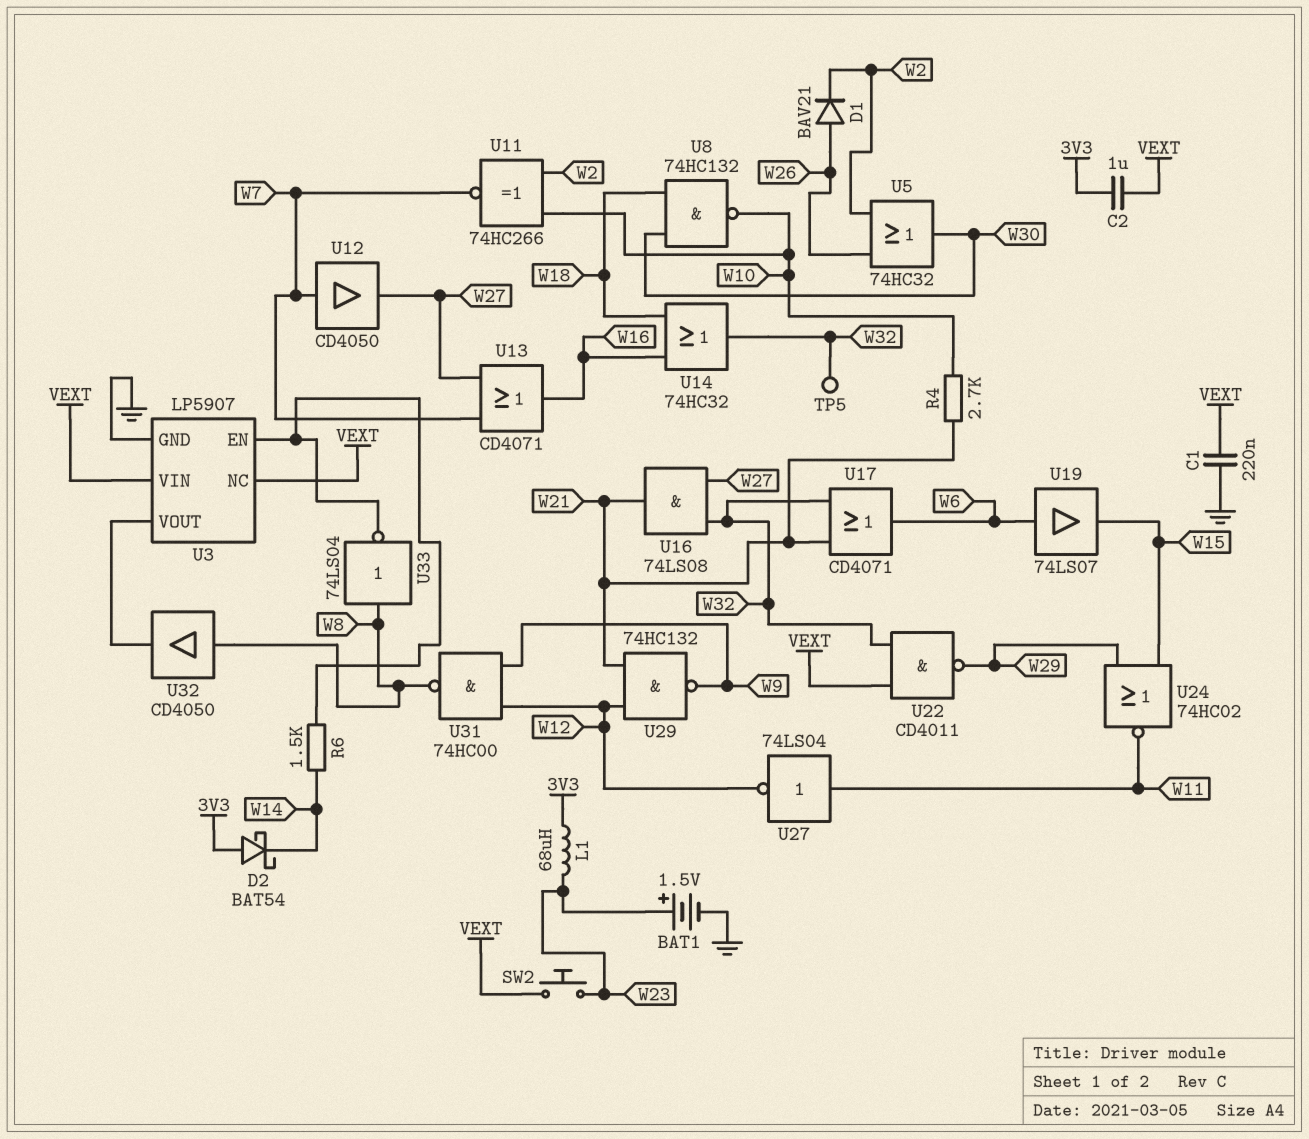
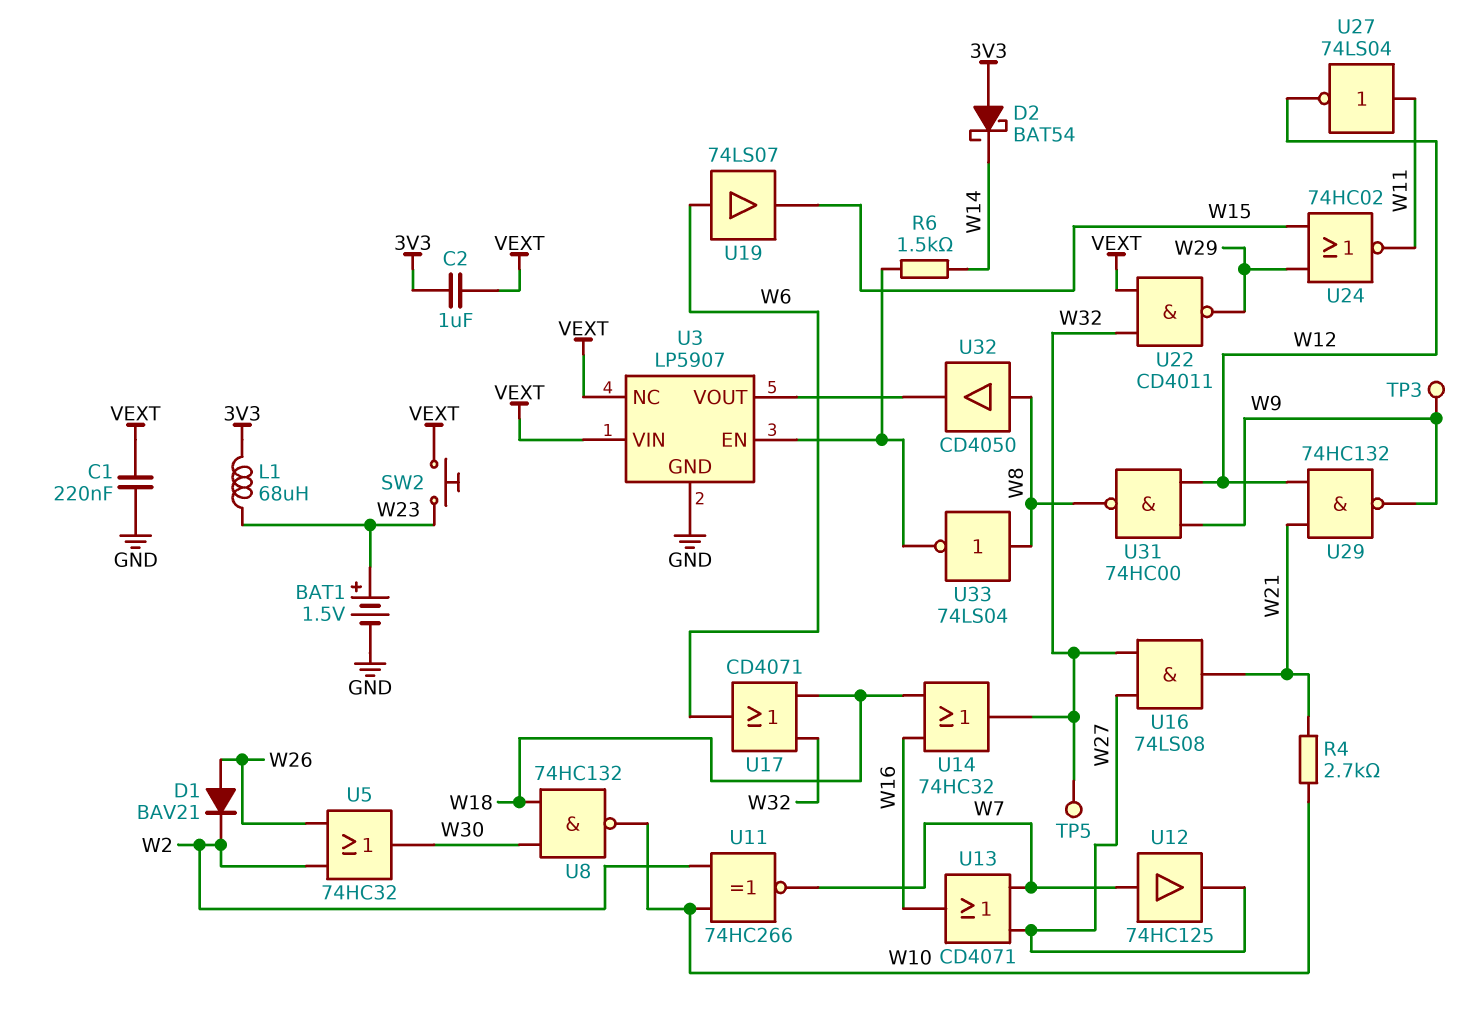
TP3: none -> test point (W9)
U12: buffer CD4050 (in W7, out W27) -> buffer 74HC125 (in W7, out W27)
U17: OR CD4071 (in W21, in W32, out W6) -> OR CD4071 (in W18, in W32, out W6)

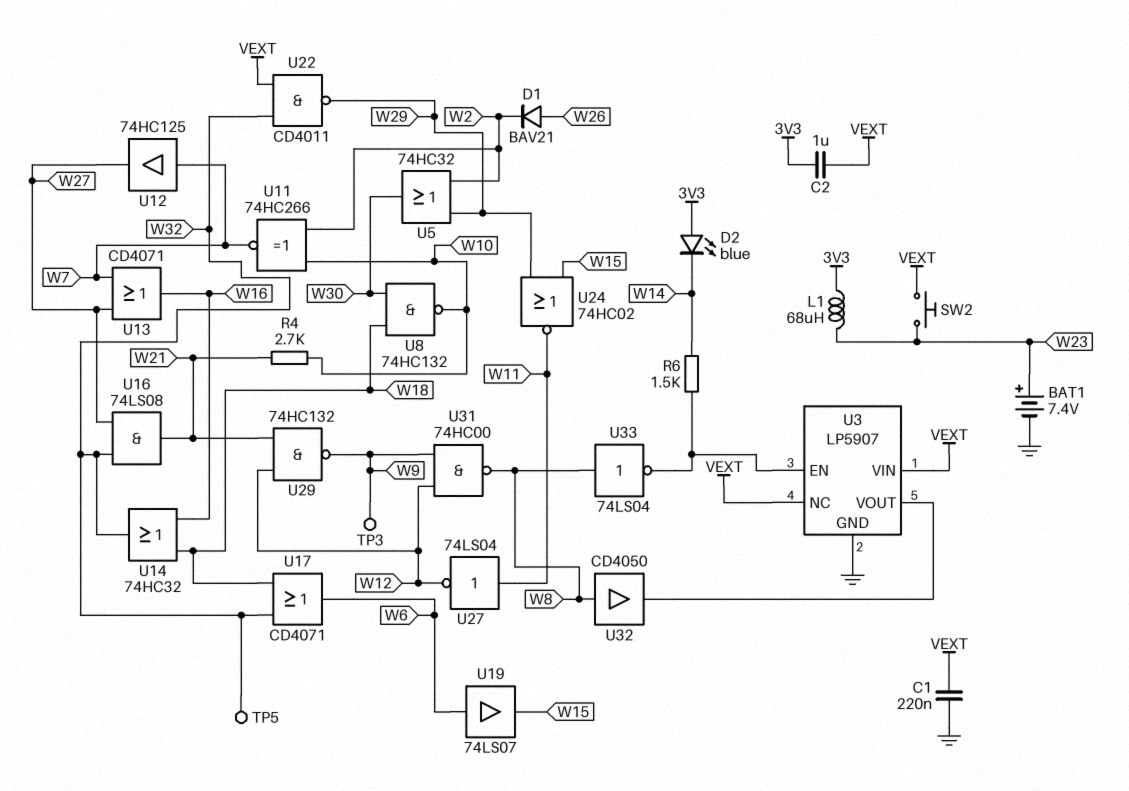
BAT1: 1.5V (plus W23, minus GND) -> 7.4V (plus W23, minus GND)
D2: schottky BAT54 (A 3V3, K W14) -> LED blue (A 3V3, K W14)
U5: OR 74HC32 (in W2, in W26, out W30) -> OR 74HC32 (in W2, in W29, out W30)

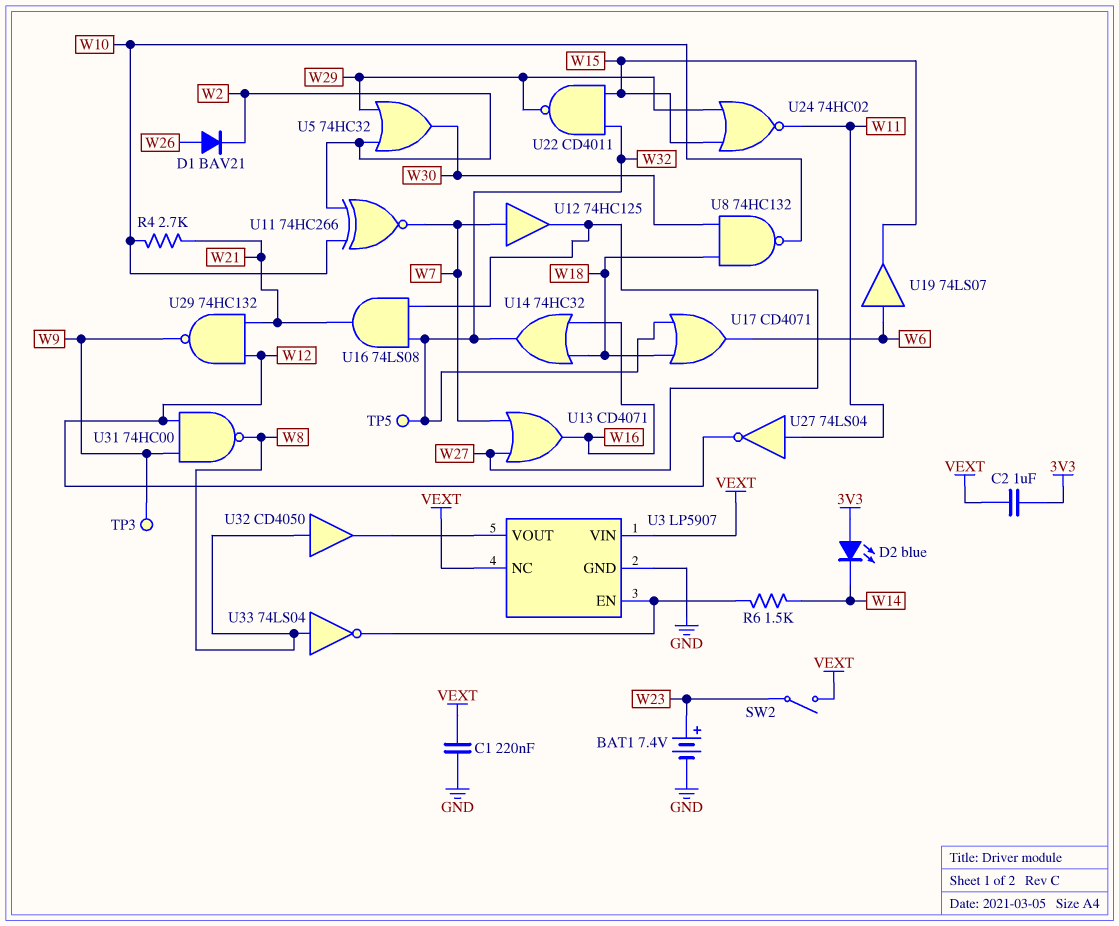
L1: 68uH (3V3, W23) -> none
SW2: button (VEXT, W23) -> switch (VEXT, W23)
U22: NAND CD4011 (in VEXT, in W32, out W29) -> NAND CD4011 (in W15, in W32, out W29)

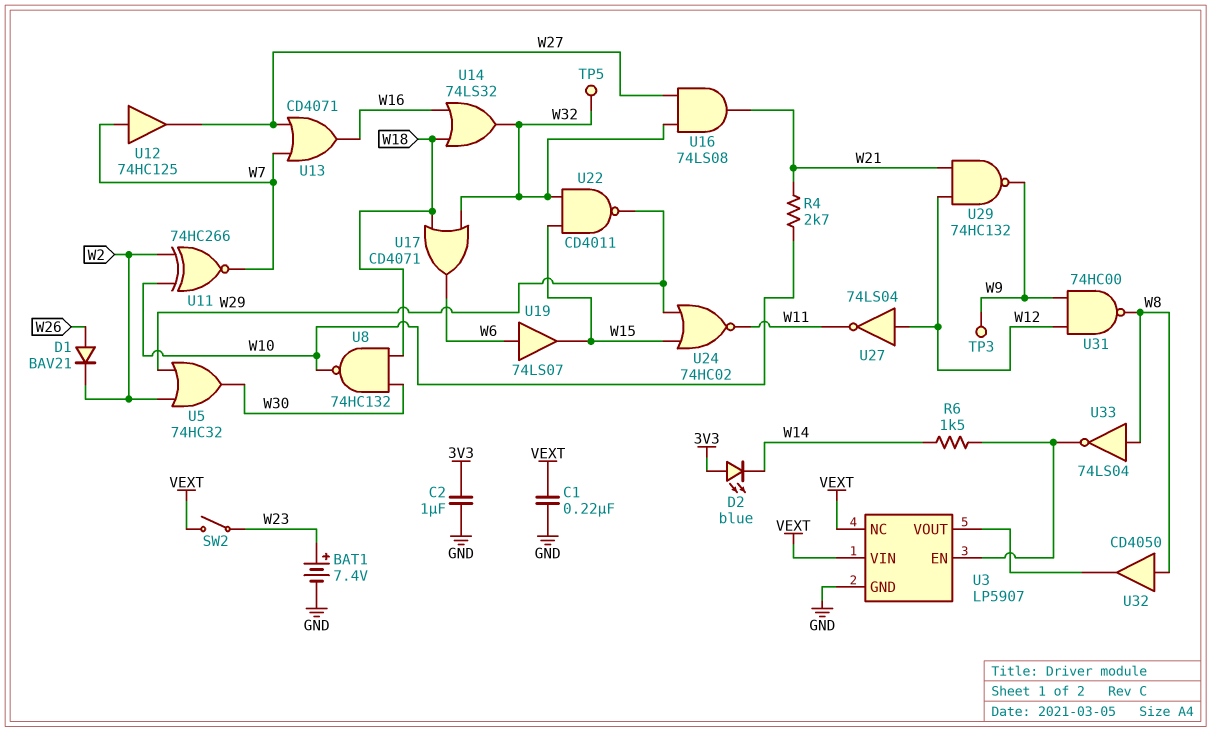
C2: 1uF (3V3, VEXT) -> 1uF (3V3, GND)
U14: OR 74HC32 (in W16, in W18, out W32) -> OR 74LS32 (in W16, in W18, out W32)
U27: NOT 74LS04 (in W11, out W12) -> NOT 74LS04 (in W12, out W11)

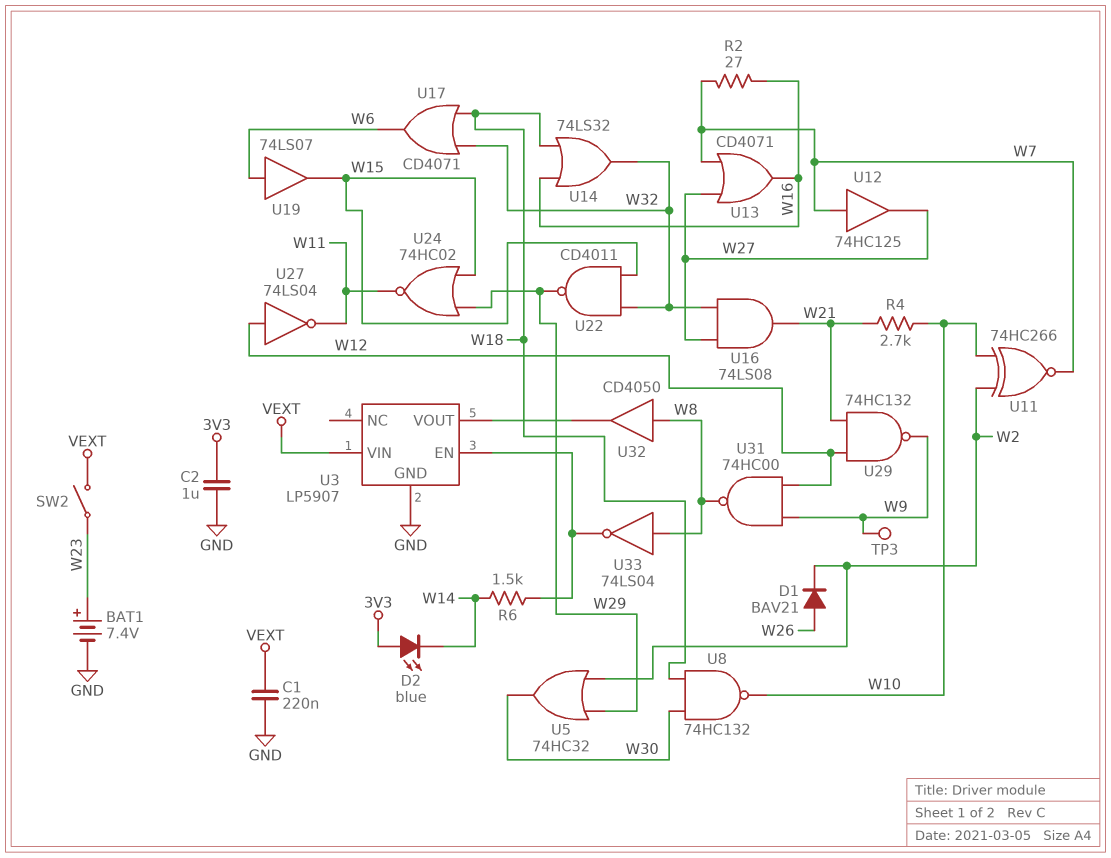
R2: none -> 27 (W7, W16)
TP5: test point (W32) -> none
U3 pin NC: VEXT -> none

